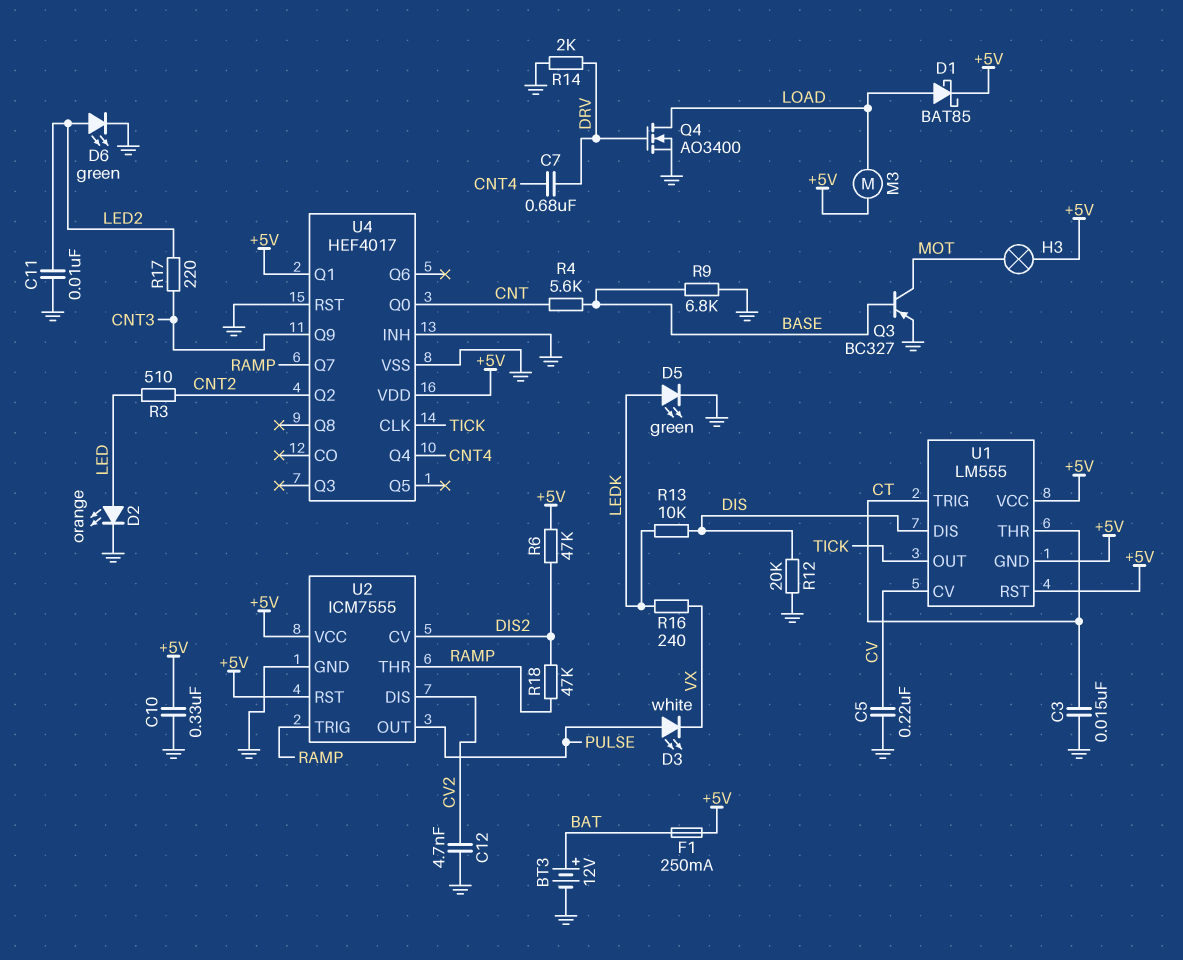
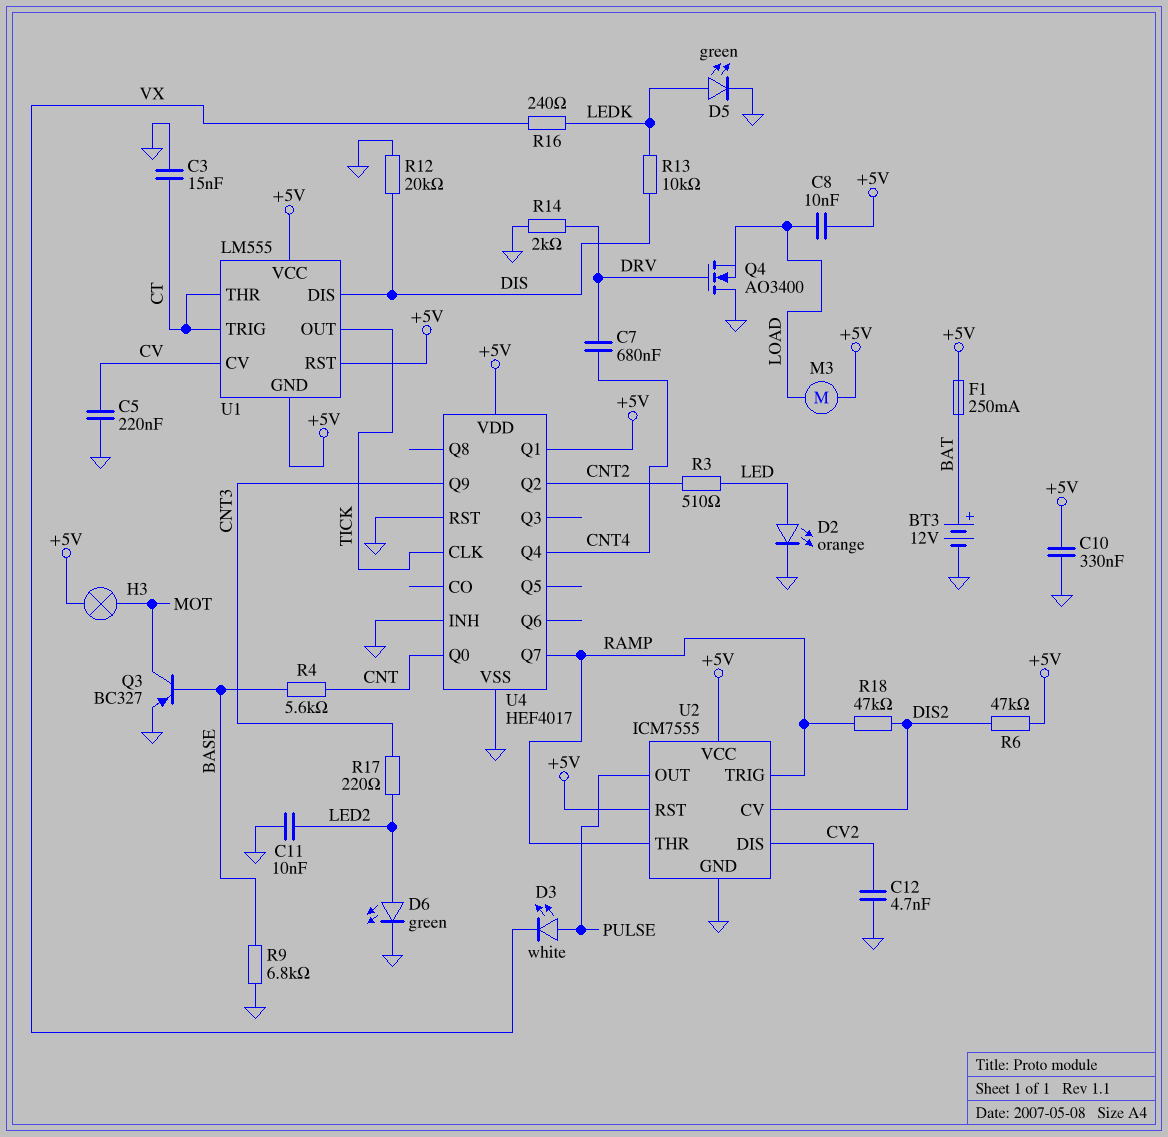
C8: none -> 10nF (+5V, LOAD)
D1: schottky BAT85 (A LOAD, K +5V) -> none
Q4: NMOS AO3400 (G DRV, D LOAD, S GND) -> NMOS AO3400 (G DRV, D GND, S LOAD)

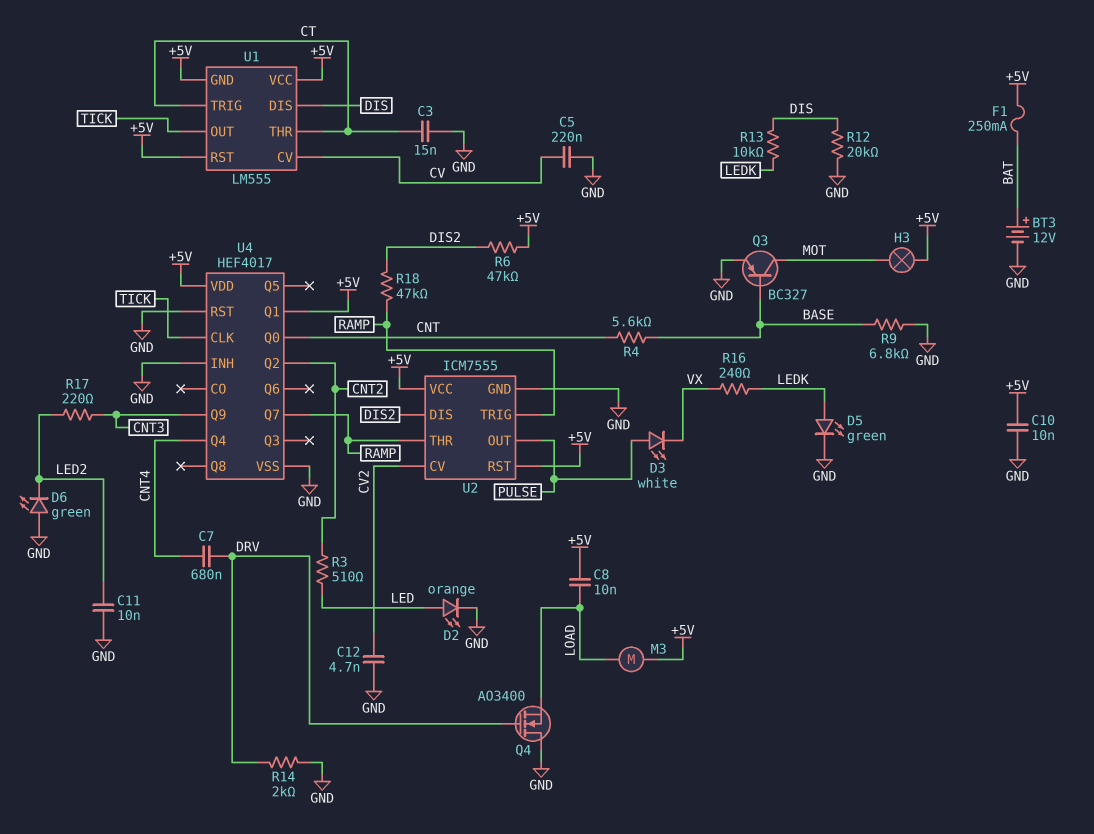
C10: 330nF (+5V, GND) -> 10nF (+5V, GND)
D6: LED green (A LED2, K GND) -> LED green (A GND, K LED2)
U2 pin CV: DIS2 -> CV2
U2 pin DIS: CV2 -> DIS2

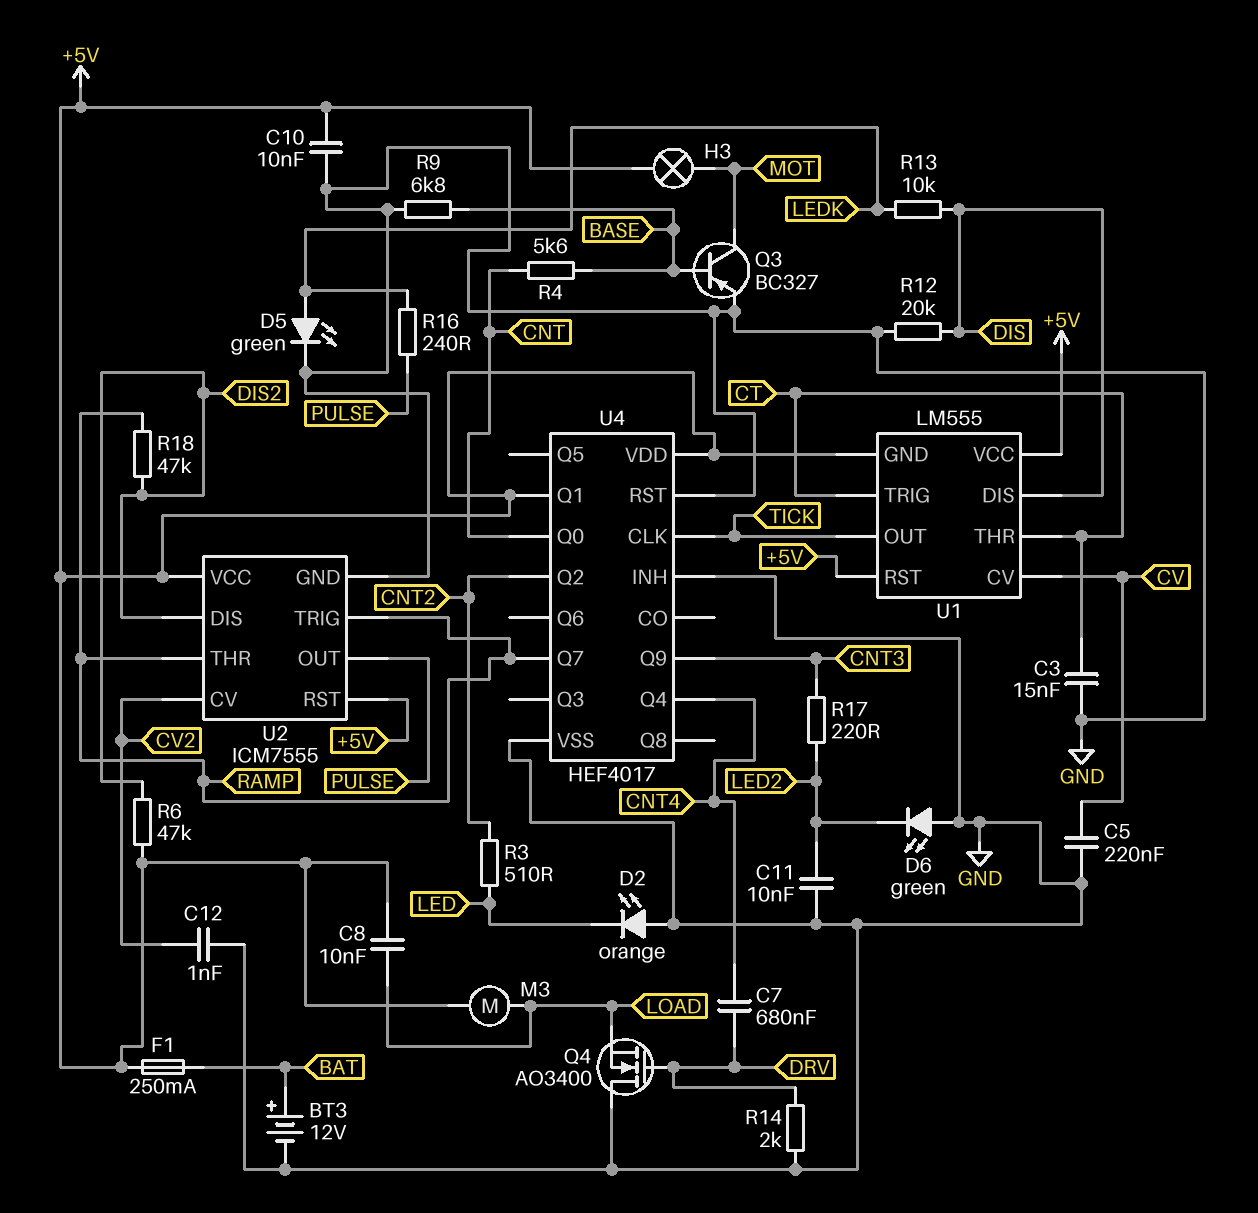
C12: 4.7nF (CV2, GND) -> 1nF (CV2, GND)
D2: LED orange (A LED, K GND) -> LED orange (A GND, K LED)
D3: LED white (A PULSE, K VX) -> none
R16: 240 (LEDK, VX) -> 240 (LEDK, PULSE)

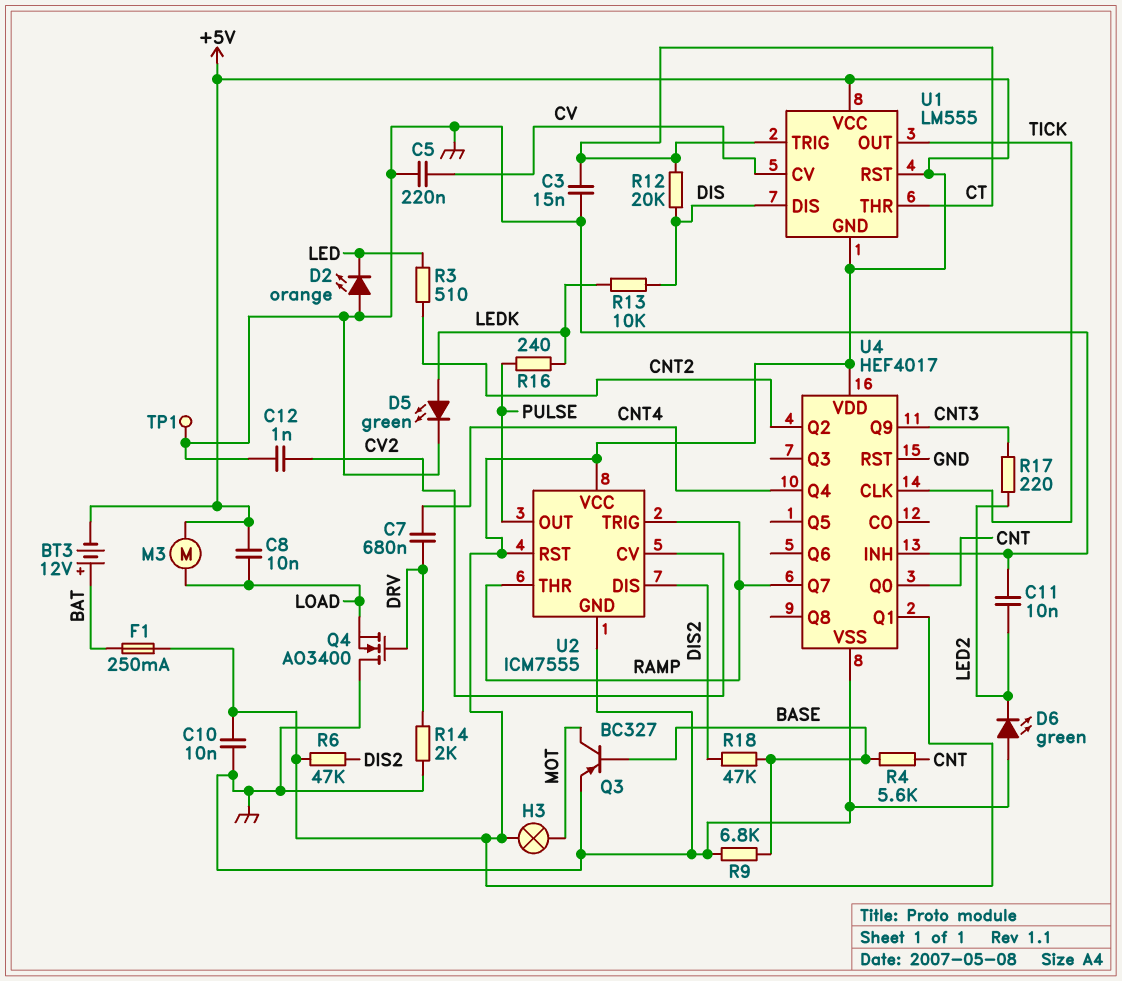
BT3: 12V (plus BAT, minus GND) -> 12V (plus BAT, minus +5V)
R12: 20k (DIS, GND) -> 20k (CT, DIS)
R18: 47k (DIS2, RAMP) -> 47k (BASE, DIS2)
TP1: none -> test point (GND)

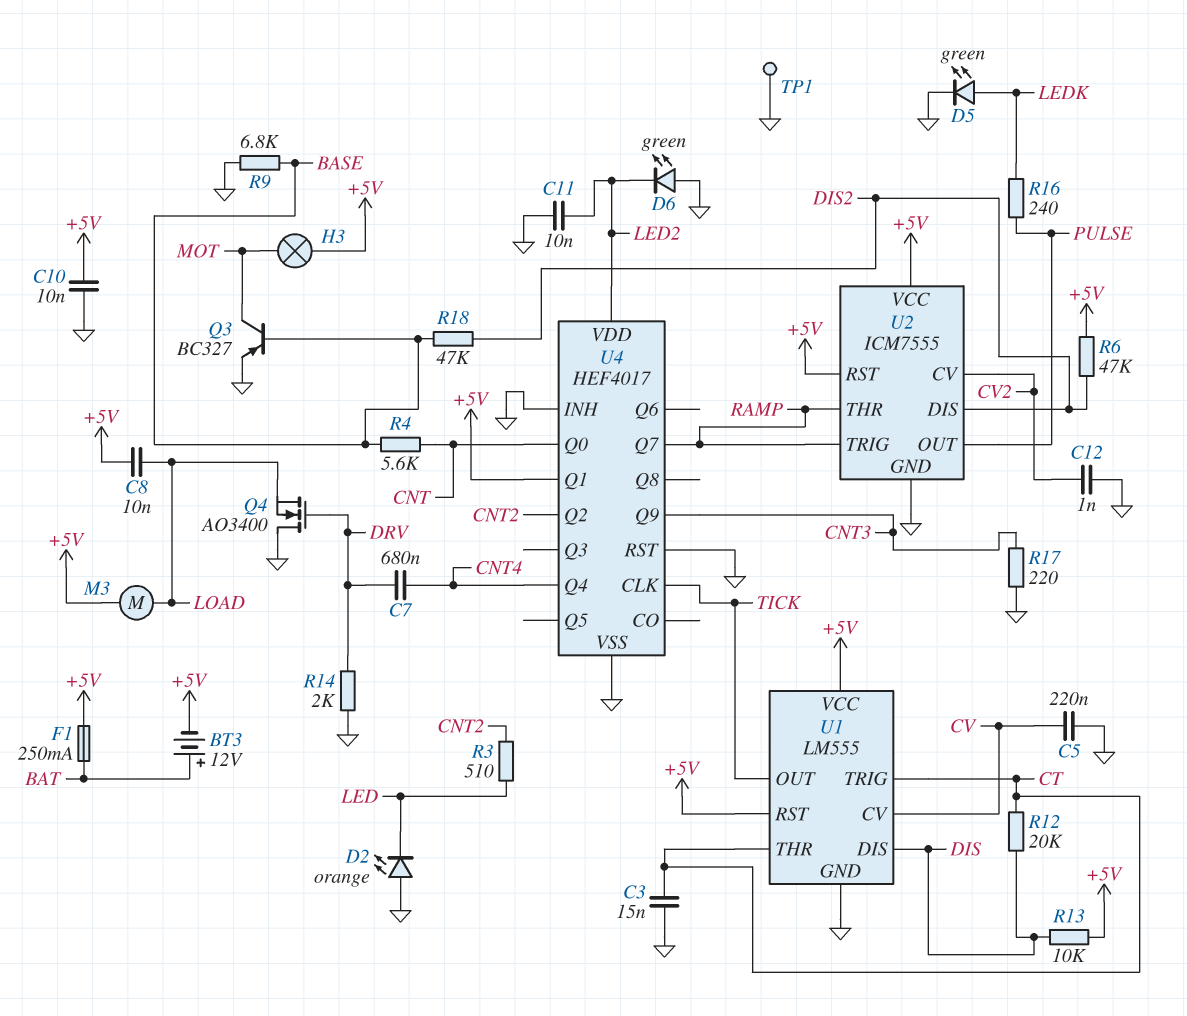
R13: 10k (DIS, LEDK) -> 10k (+5V, DIS)
R17: 220 (CNT3, LED2) -> 220 (CNT3, GND)
U1 pin GND: +5V -> GND
U4 pin VDD: +5V -> LED2

